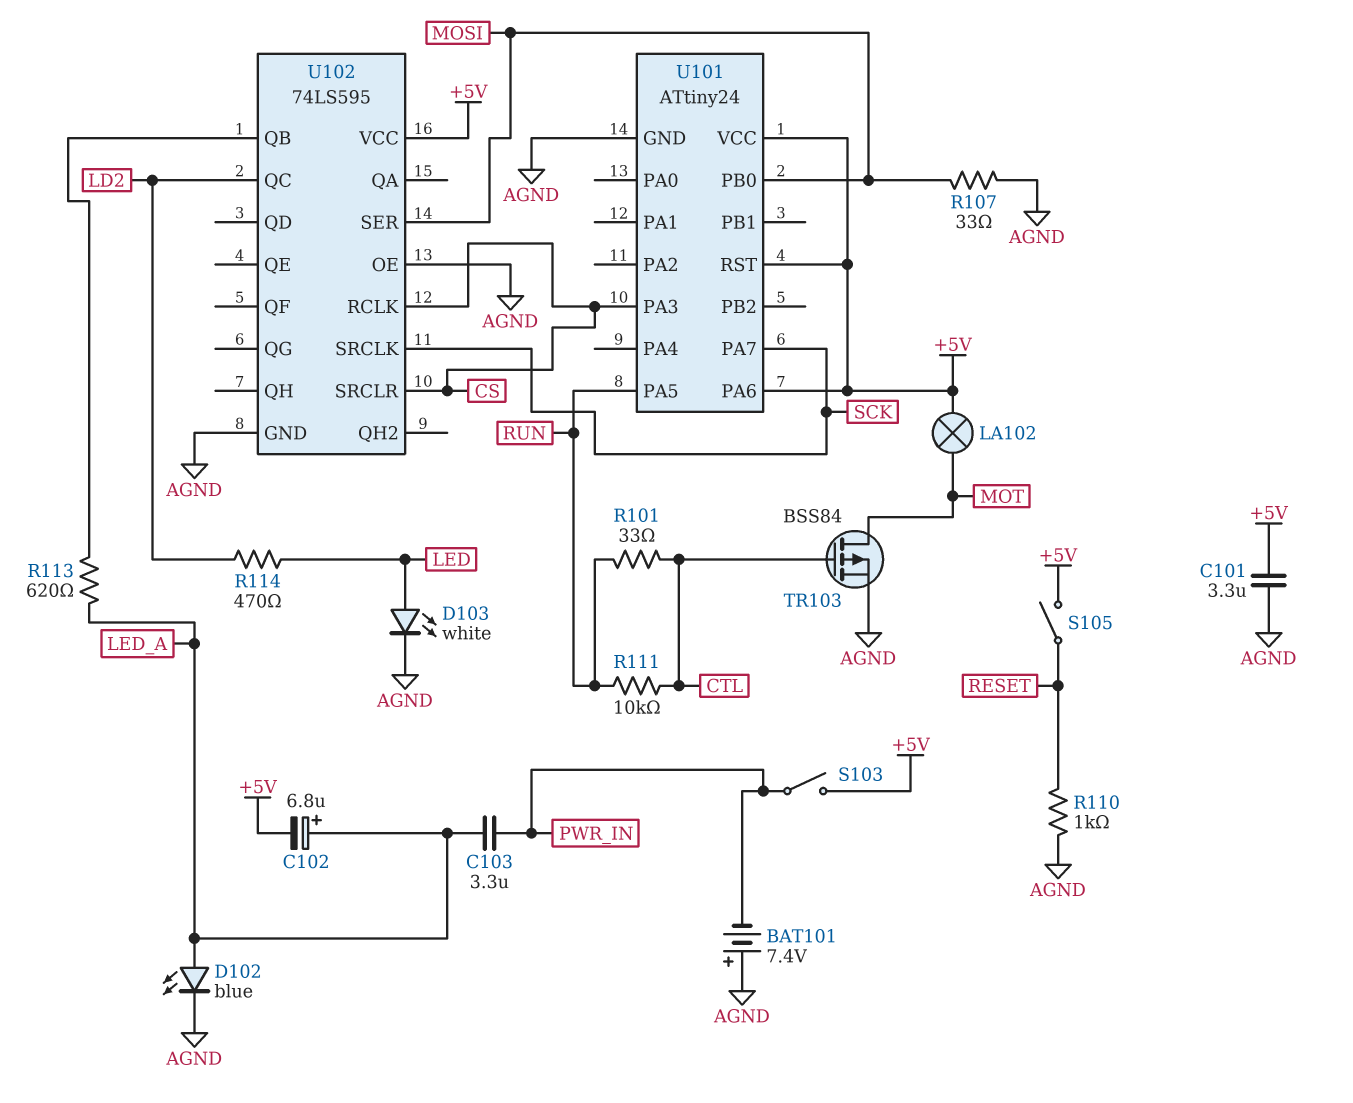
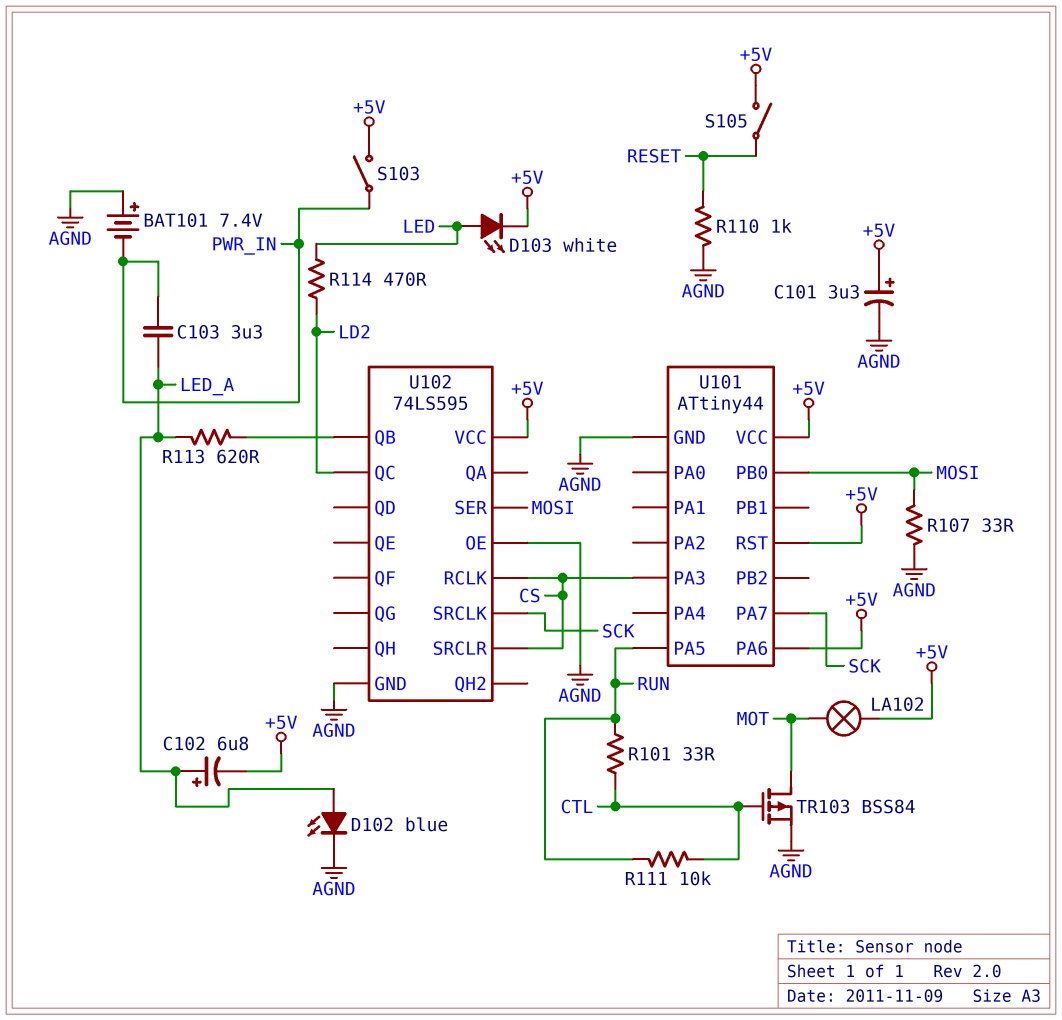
C101: 3.3uF (+5V, AGND) -> 3.3uF (plus +5V, minus AGND)
D103: LED white (A LED, K AGND) -> LED white (A LED, K +5V)
U101: ATtiny24 -> ATtiny44

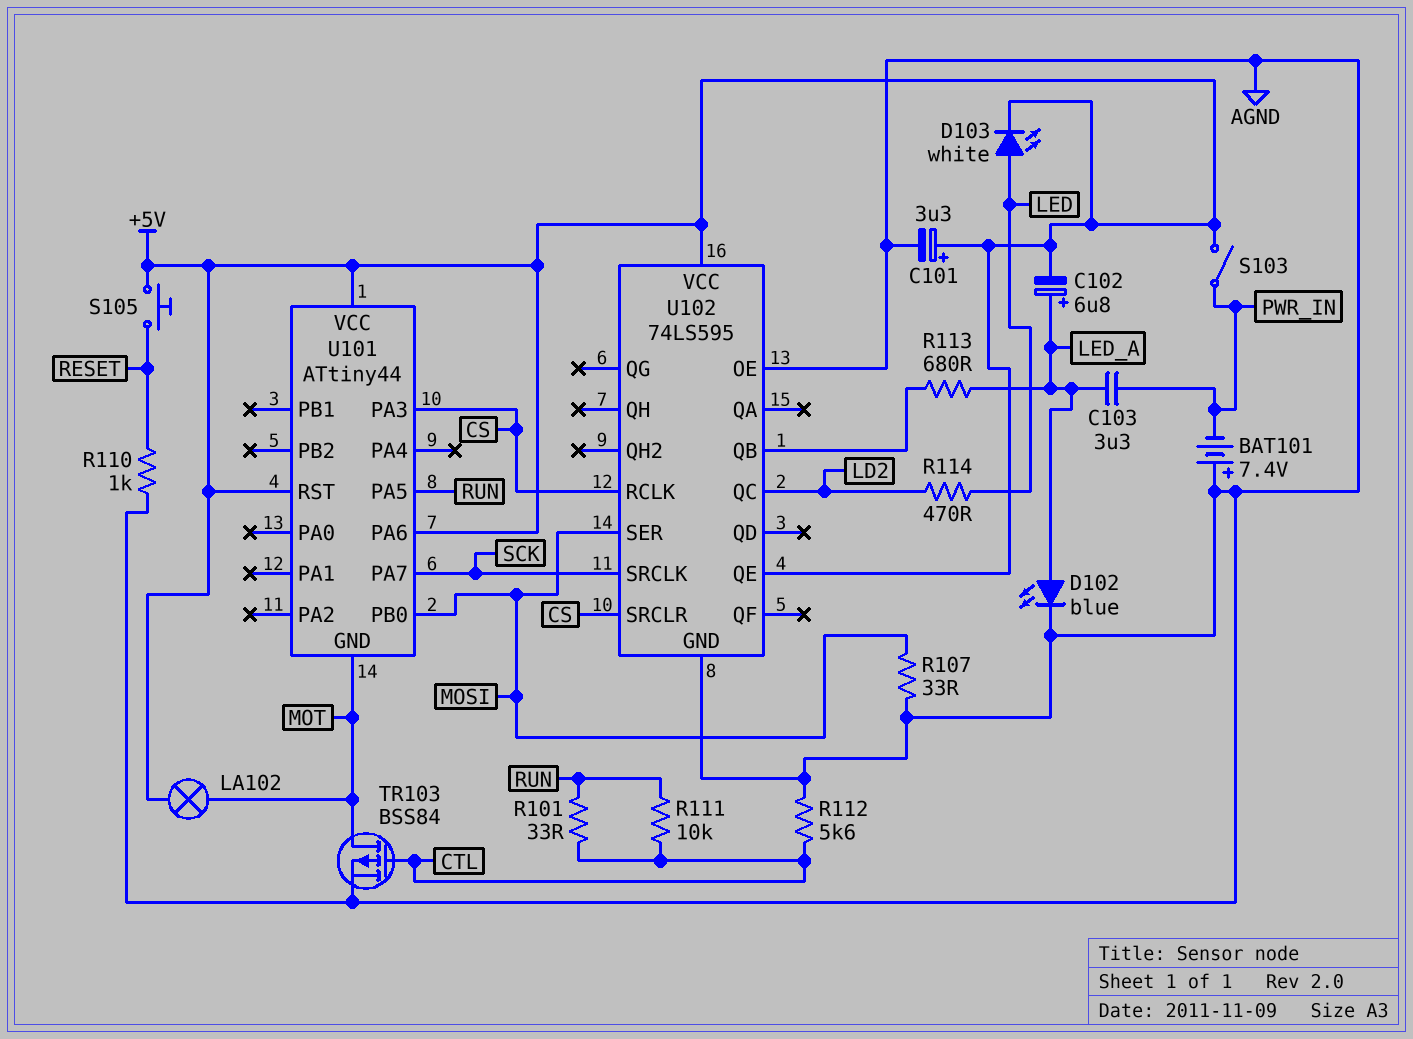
R112: none -> 5.6k (AGND, CTL)
R113: 620 (LED_A, U102/QB) -> 680 (LED_A, U102/QB)
S105: switch (+5V, RESET) -> button (+5V, RESET)
U101 pin GND: AGND -> MOT
U102 pin QE: none -> +5V

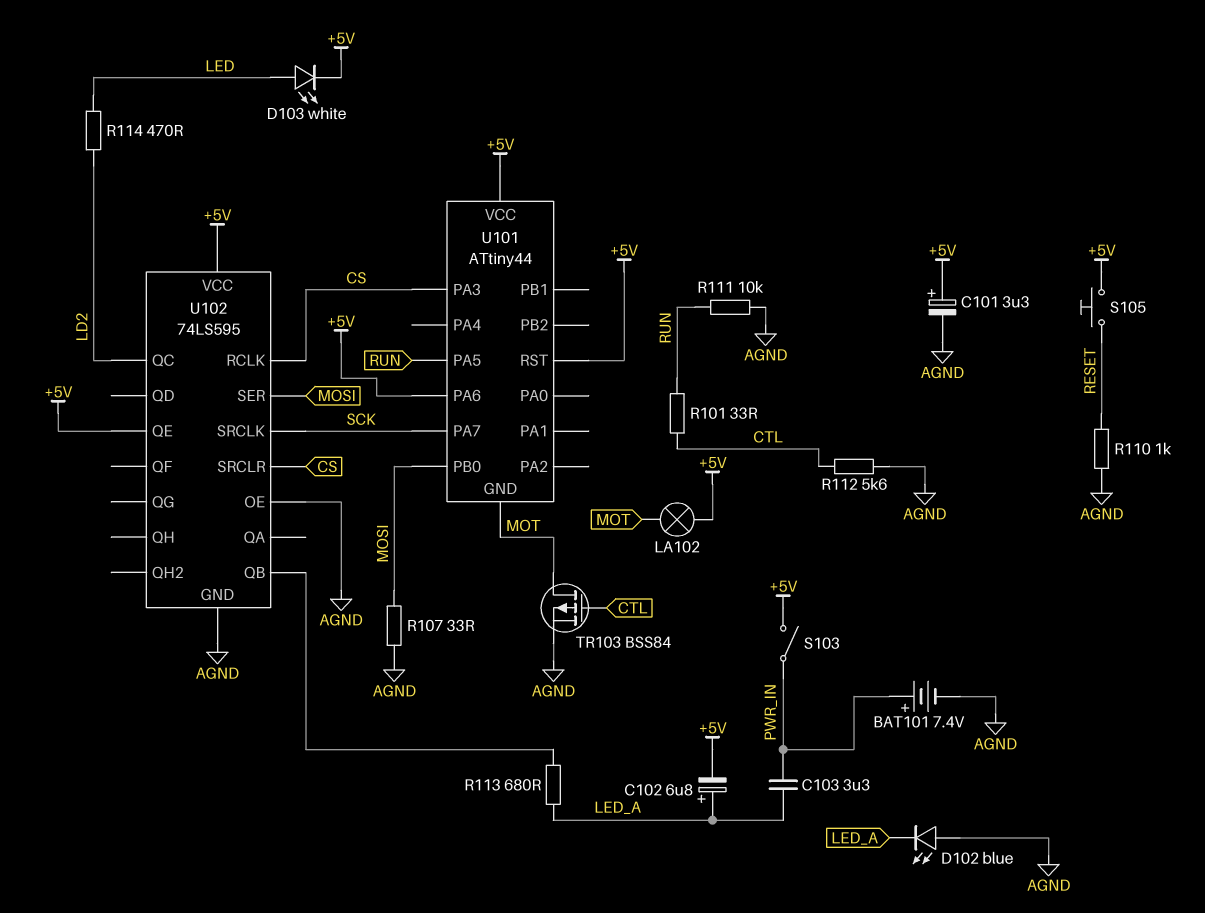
BAT101: 7.4V (plus AGND, minus PWR_IN) -> 7.4V (plus PWR_IN, minus AGND)
D102: LED blue (A LED_A, K AGND) -> LED blue (A AGND, K LED_A)
R111: 10k (CTL, RUN) -> 10k (AGND, RUN)

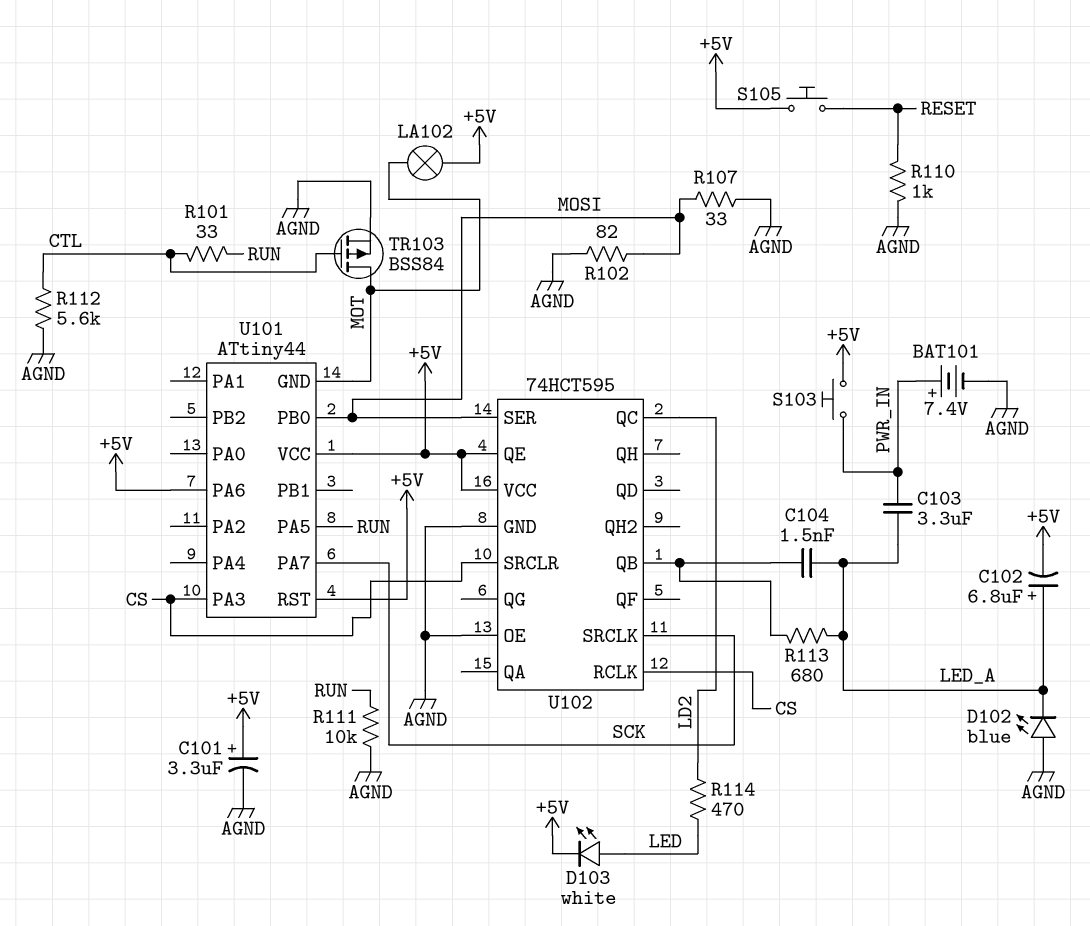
C104: none -> 1.5nF (LED_A, U102/QB)
R102: none -> 82 (AGND, MOSI)
S103: switch (+5V, PWR_IN) -> button (+5V, PWR_IN)
U102: 74LS595 -> 74HCT595

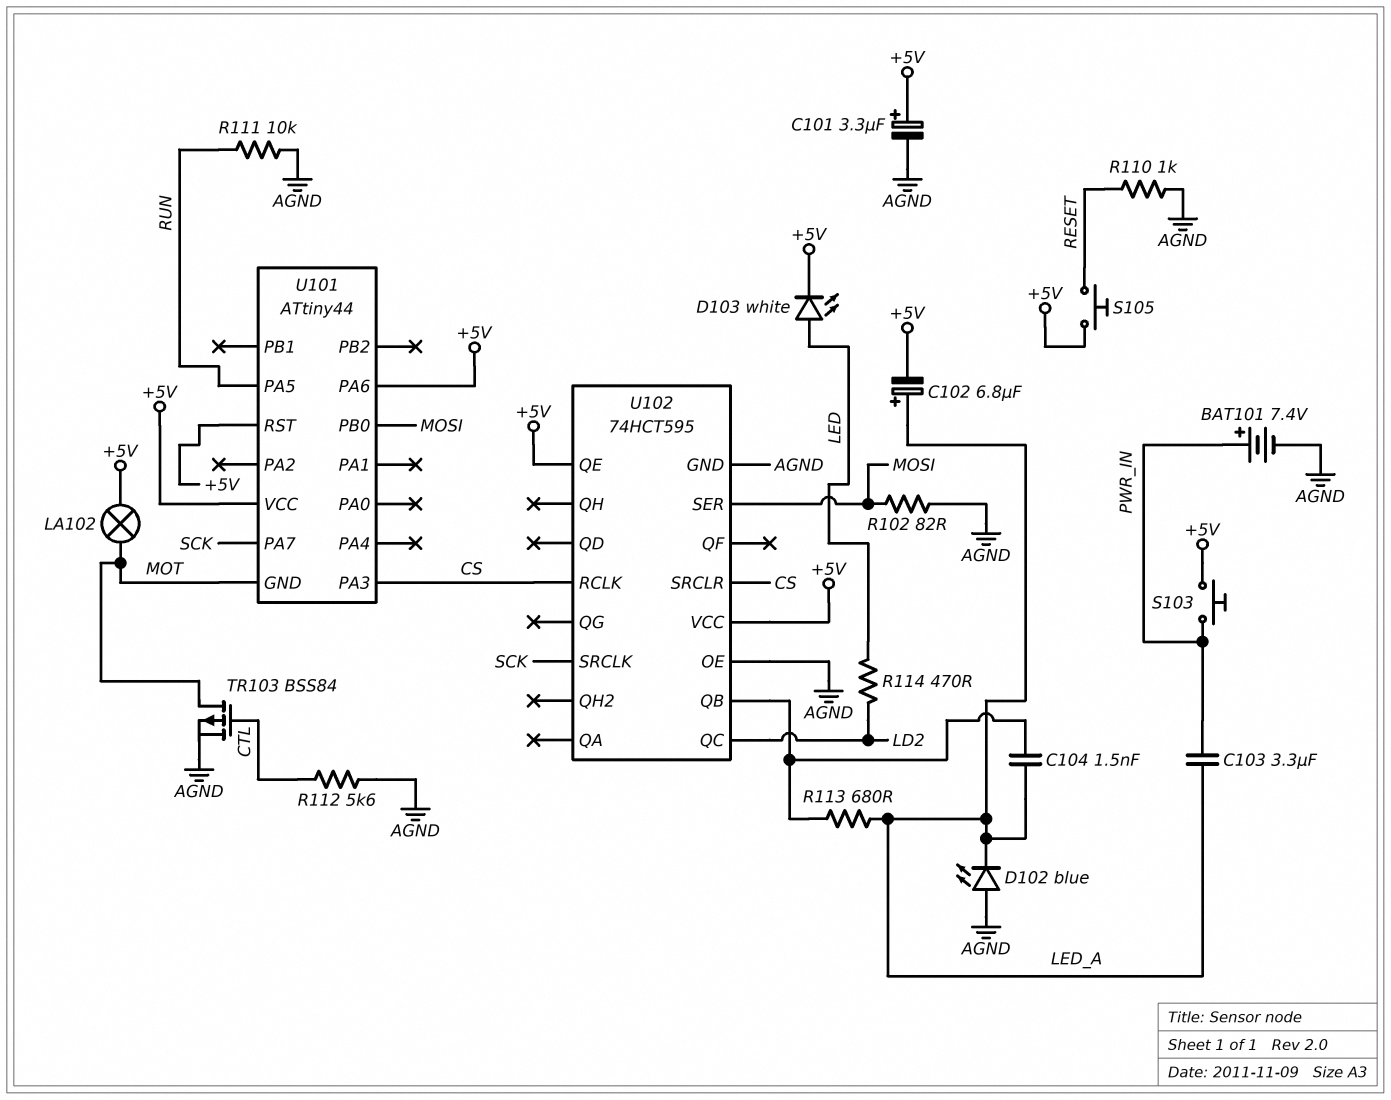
R101: 33 (CTL, RUN) -> none
R107: 33 (AGND, MOSI) -> none

